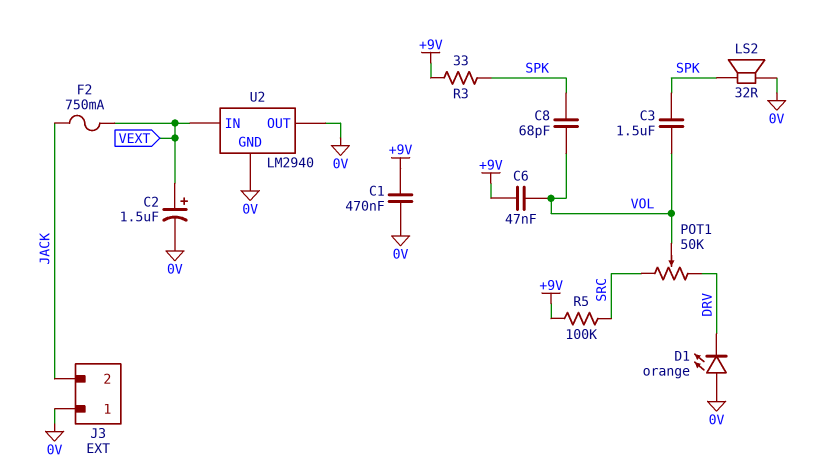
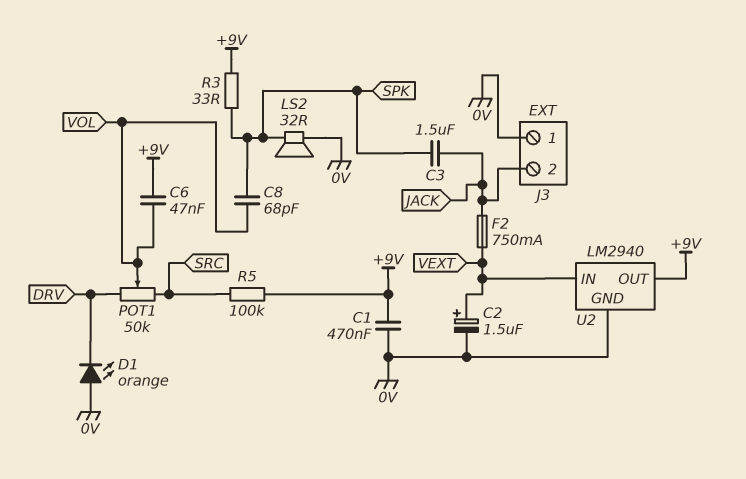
C3: 1.5uF (SPK, VOL) -> 1.5uF (JACK, SPK)
U2 pin OUT: 0V -> +9V

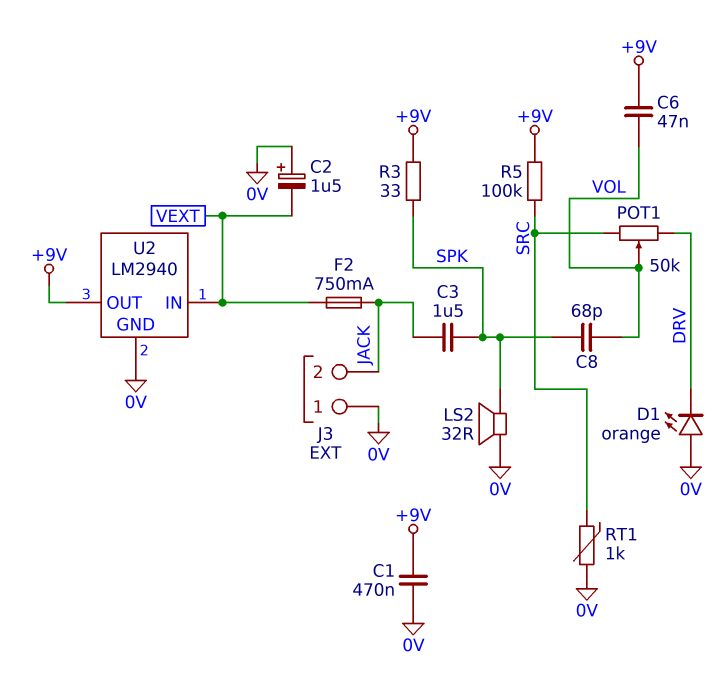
C2: 1.5uF (plus VEXT, minus 0V) -> 1.5uF (plus 0V, minus VEXT)
RT1: none -> 1k (0V, SRC)

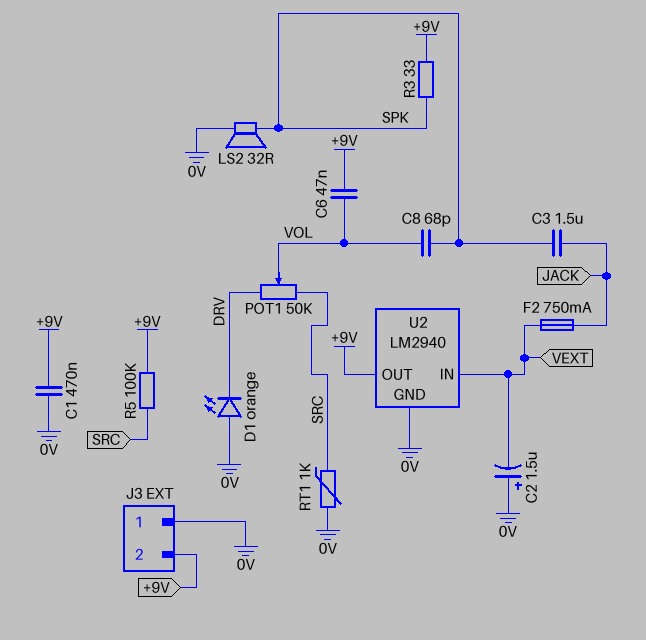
J3 pin 2: JACK -> +9V

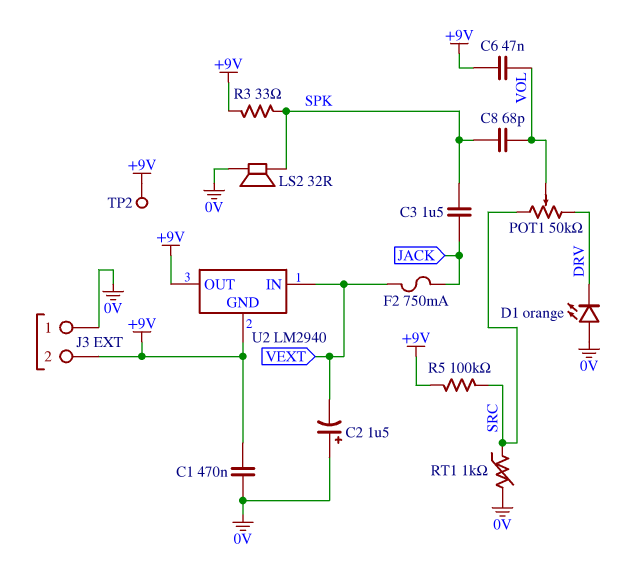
TP2: none -> test point (+9V)
U2 pin GND: 0V -> +9V

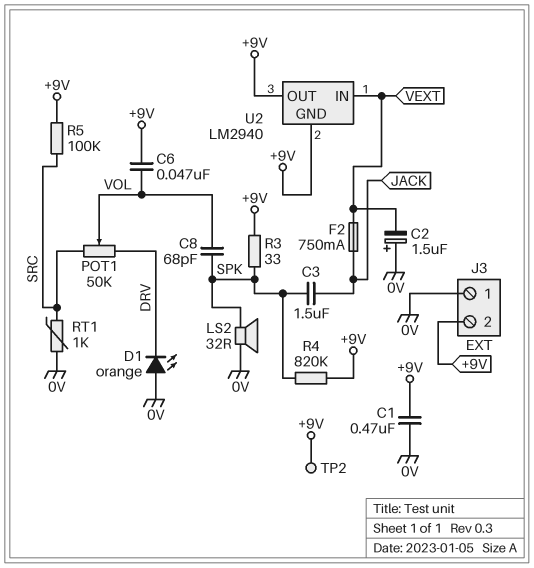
R4: none -> 820k (+9V, SPK)

